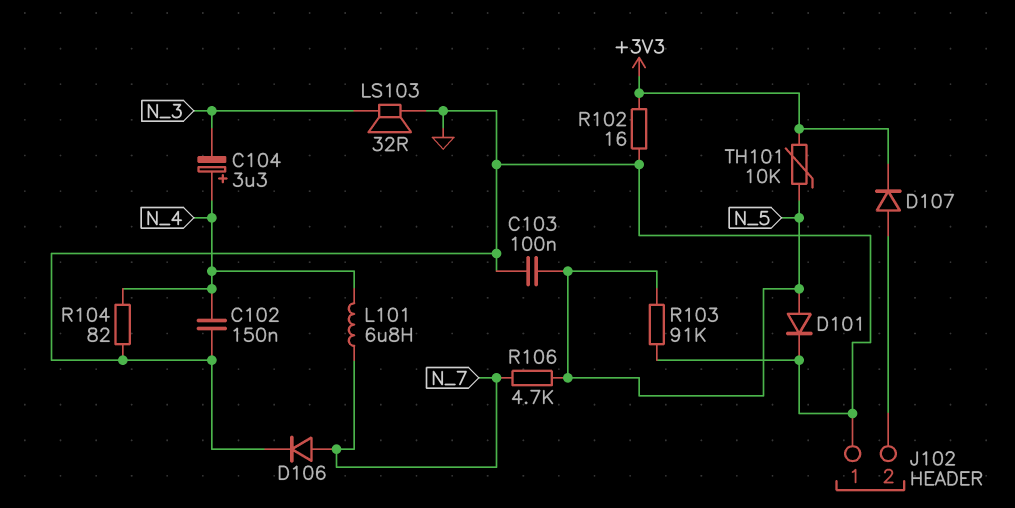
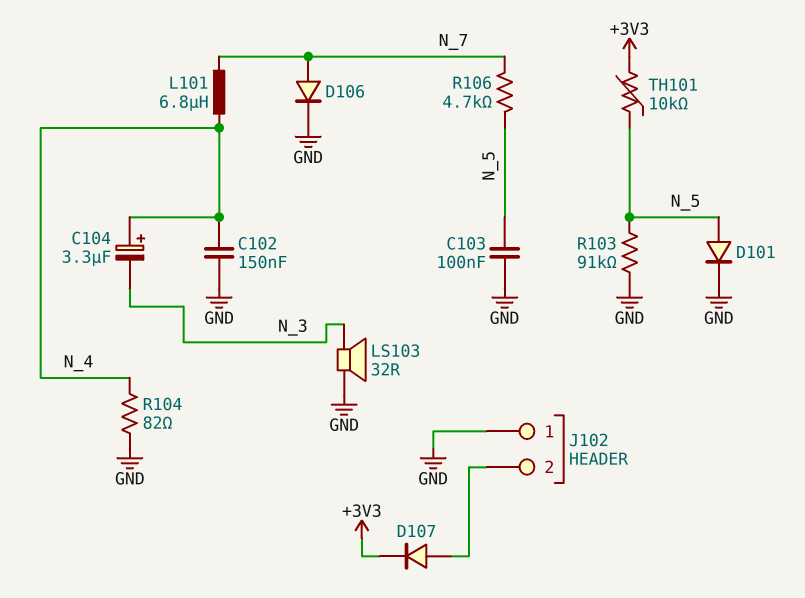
R102: 16 (+3V3, GND) -> none

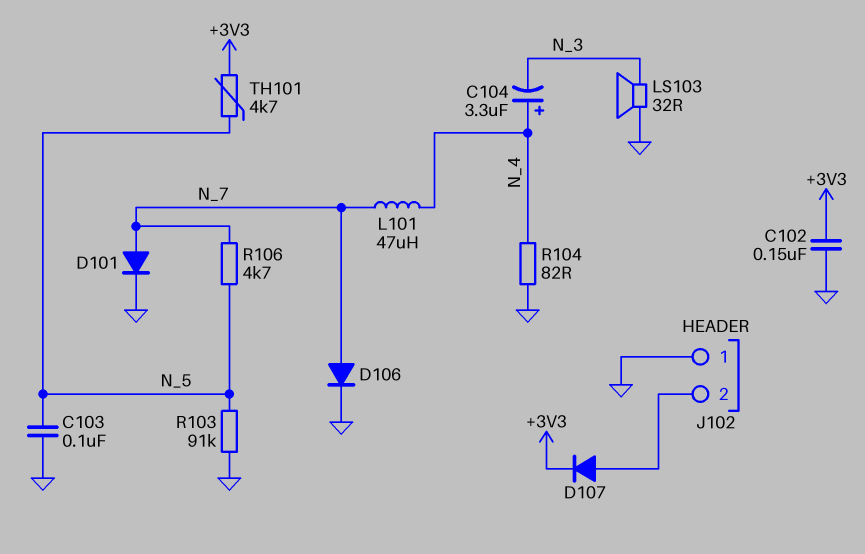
C102: 150nF (GND, N_4) -> 150nF (+3V3, GND)
D101: diode (A N_5, K GND) -> diode (A N_7, K GND)
L101: 6.8uH (N_4, N_7) -> 47uH (N_4, N_7)
TH101: 10k (+3V3, N_5) -> 4.7k (+3V3, N_5)

